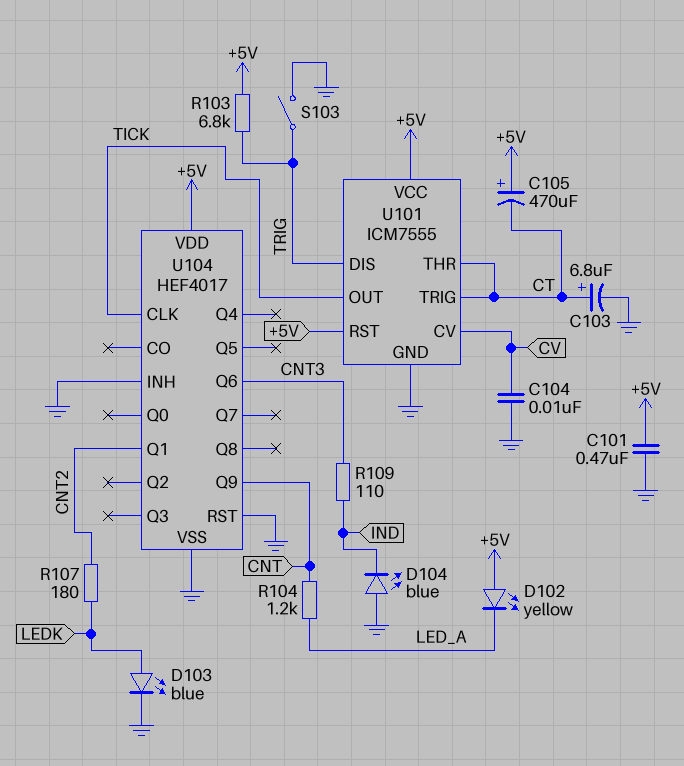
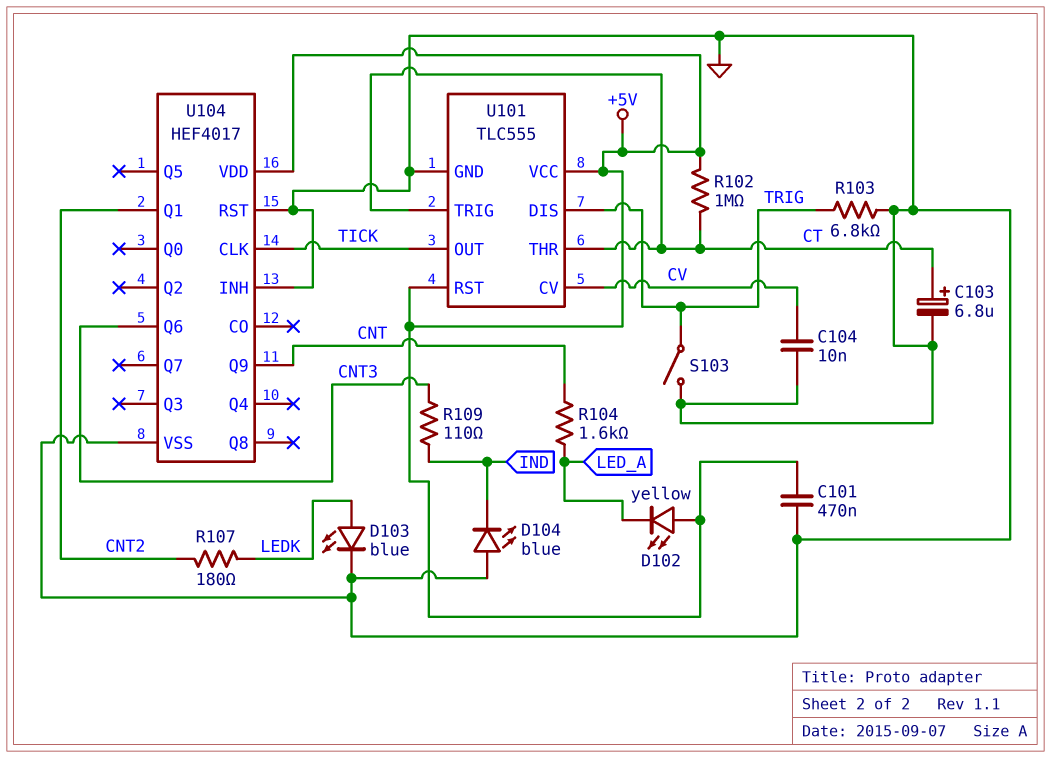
C105: 470uF (plus +5V, minus CT) -> none
R102: none -> 1M (+5V, CT)
R103: 6.8k (+5V, TRIG) -> 6.8k (GND, TRIG)
R104: 1.2k (CNT, LED_A) -> 1.6k (CNT, LED_A)
U101: ICM7555 -> TLC555

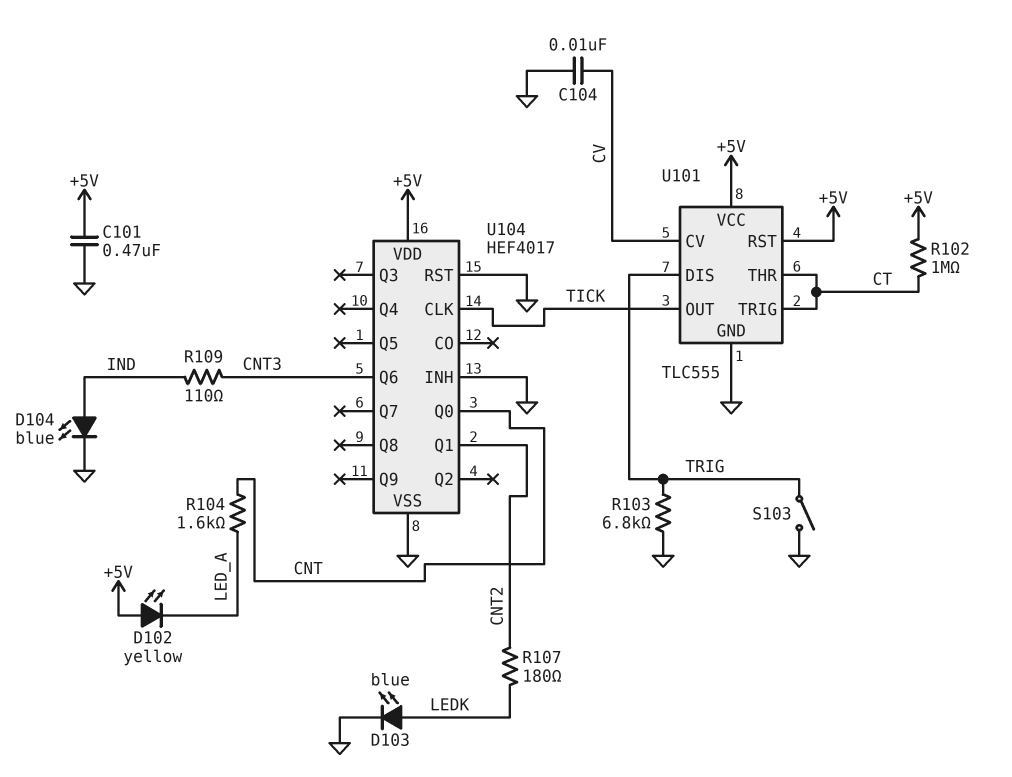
C103: 6.8uF (plus CT, minus GND) -> none
D104: LED blue (A GND, K IND) -> LED blue (A IND, K GND)
U104 pin Q0: none -> CNT
U104 pin Q9: CNT -> none

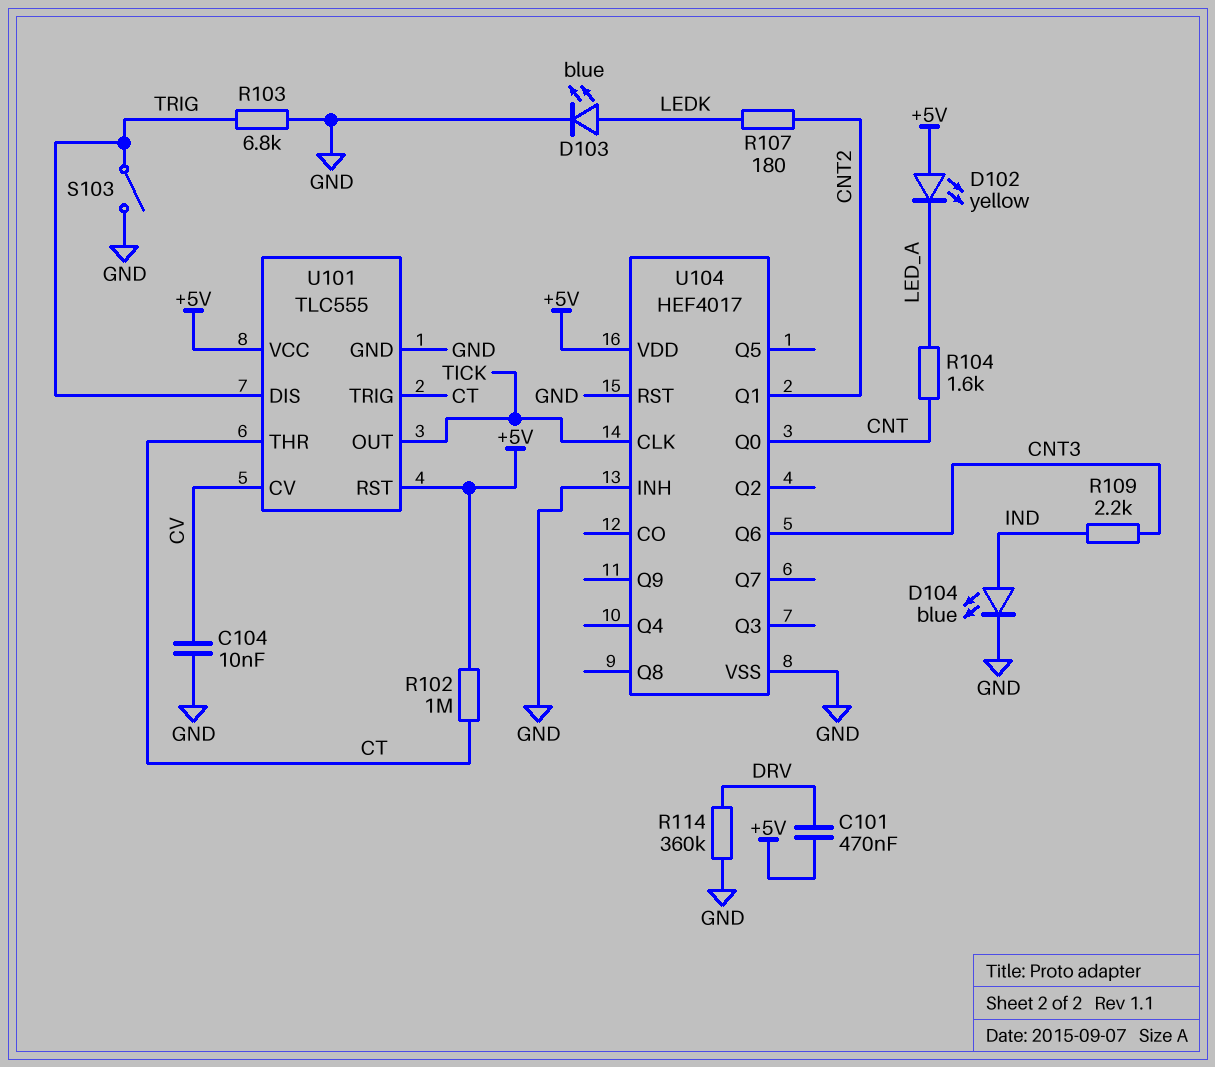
C101: 470nF (+5V, GND) -> 470nF (+5V, DRV)
R109: 110 (CNT3, IND) -> 2.2k (CNT3, IND)
R114: none -> 360k (DRV, GND)

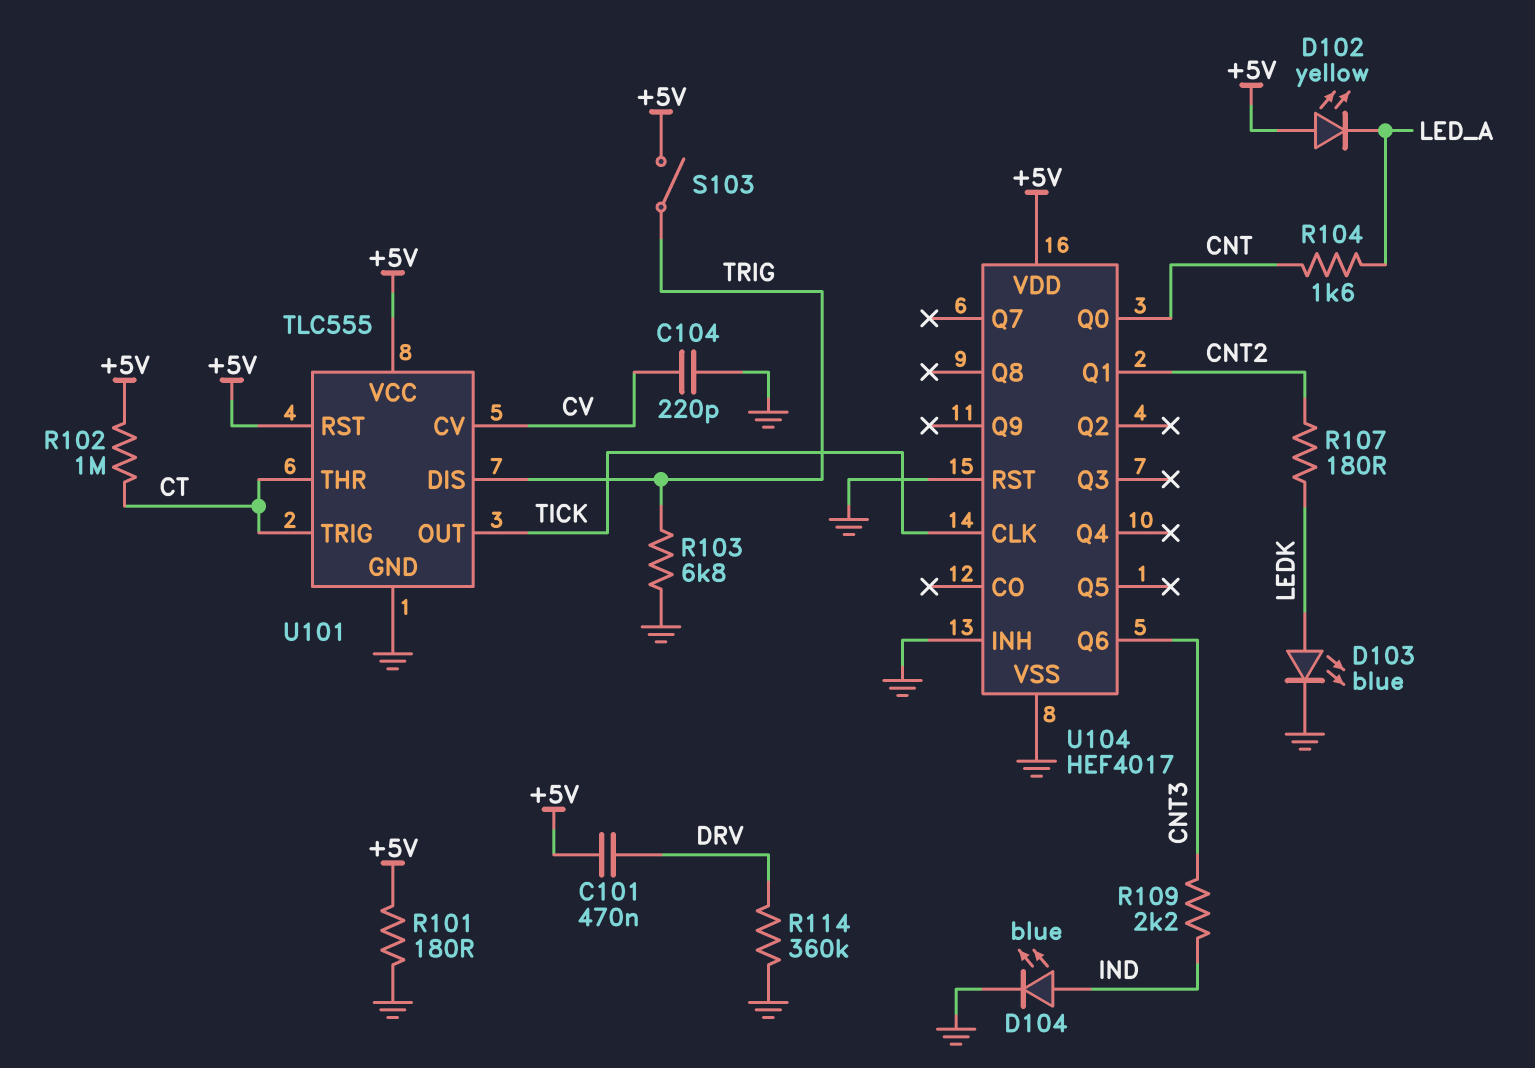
C104: 10nF (CV, GND) -> 220pF (CV, GND)
R101: none -> 180 (+5V, GND)
S103: switch (GND, TRIG) -> switch (+5V, TRIG)

